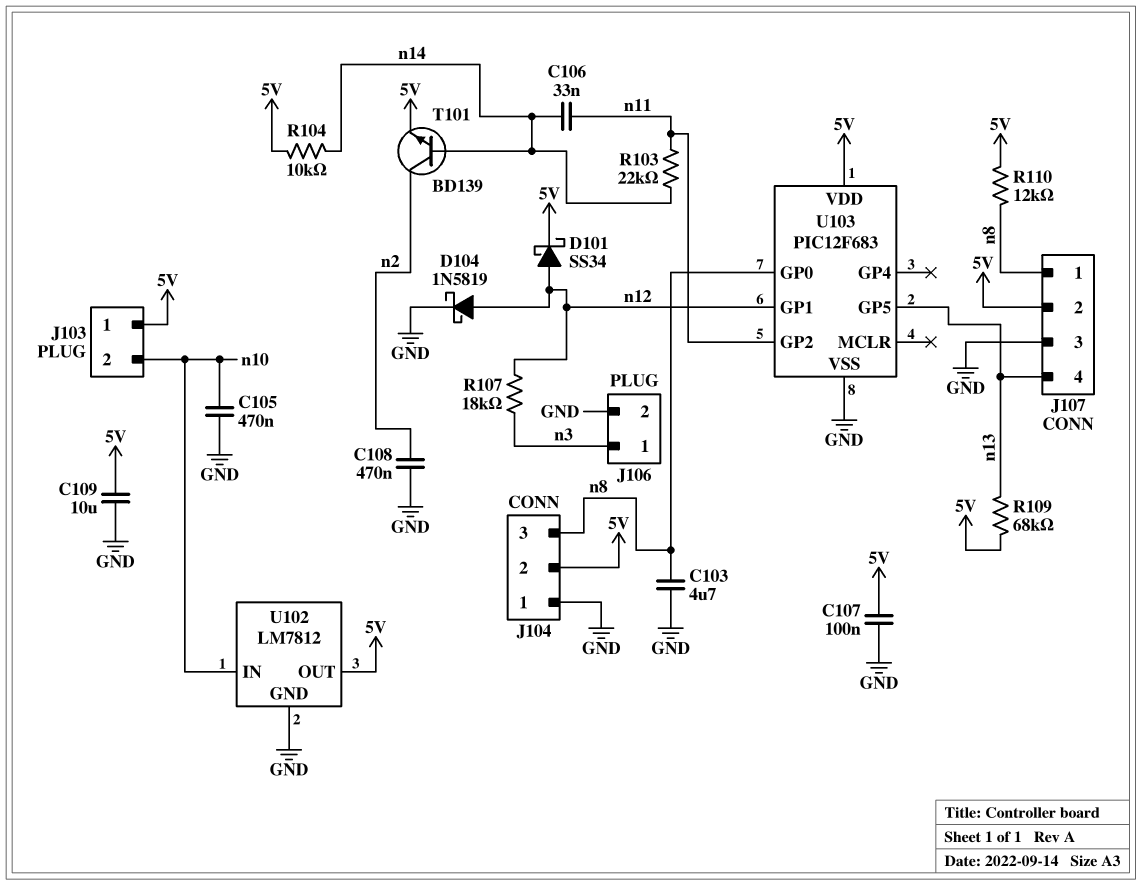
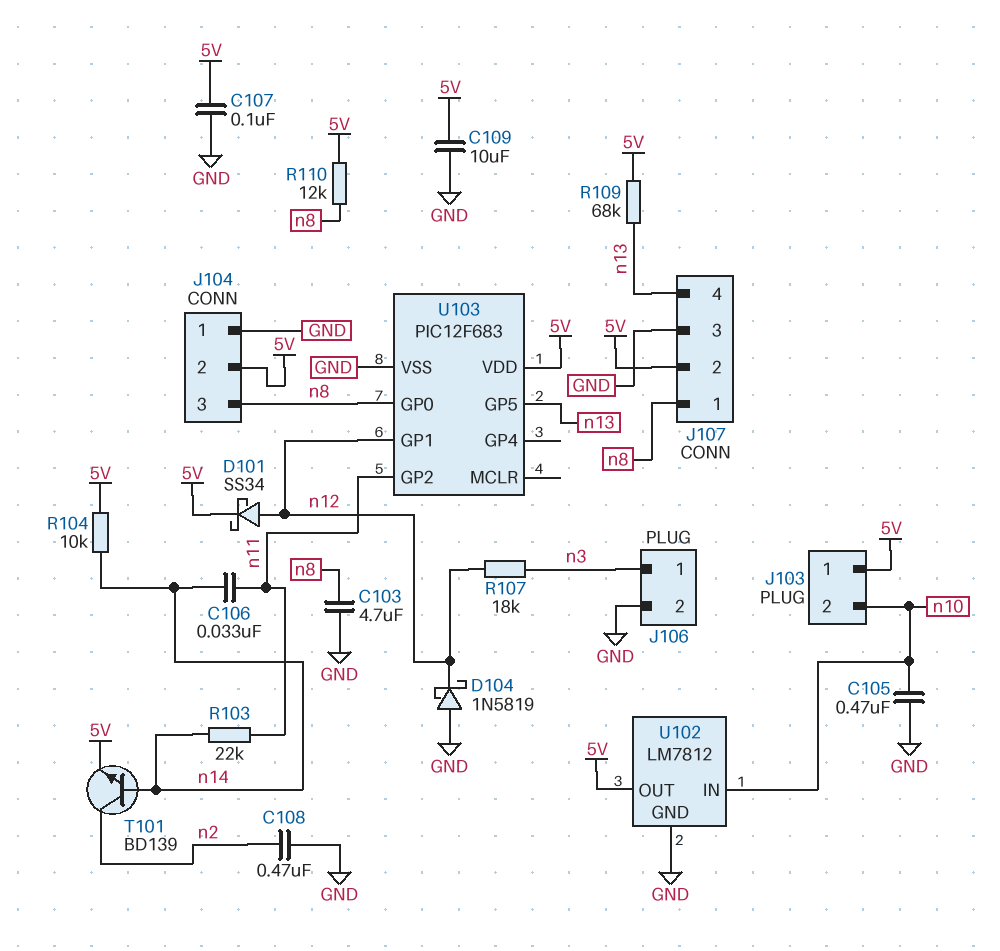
D104: schottky 1N5819 (A n12, K GND) -> schottky 1N5819 (A GND, K n12)

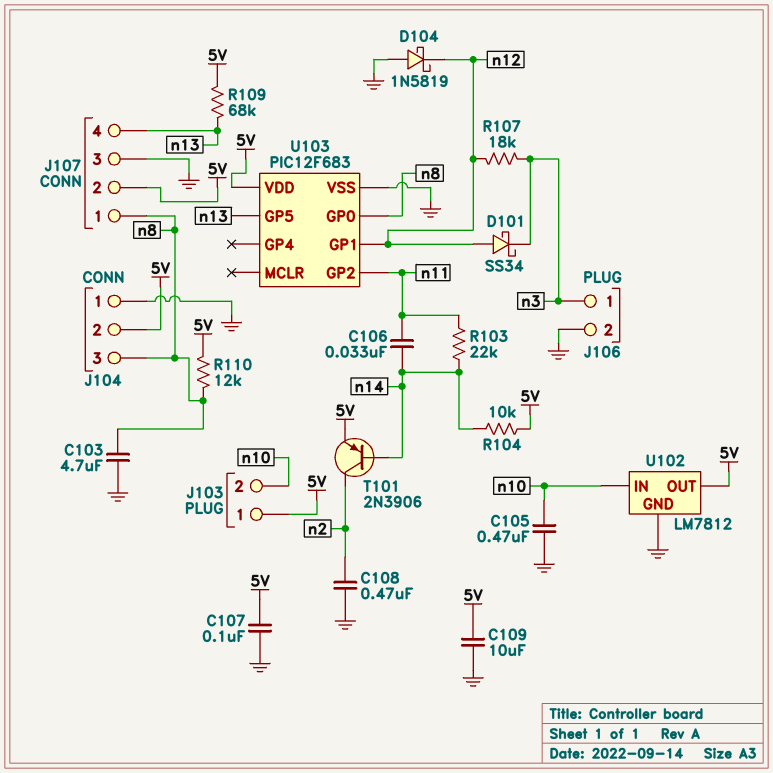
D101: schottky SS34 (A n12, K 5V) -> schottky SS34 (A n12, K n3)
T101: NPN BD139 (B n14, C n2, E 5V) -> PNP 2N3906 (B n14, C n2, E 5V)

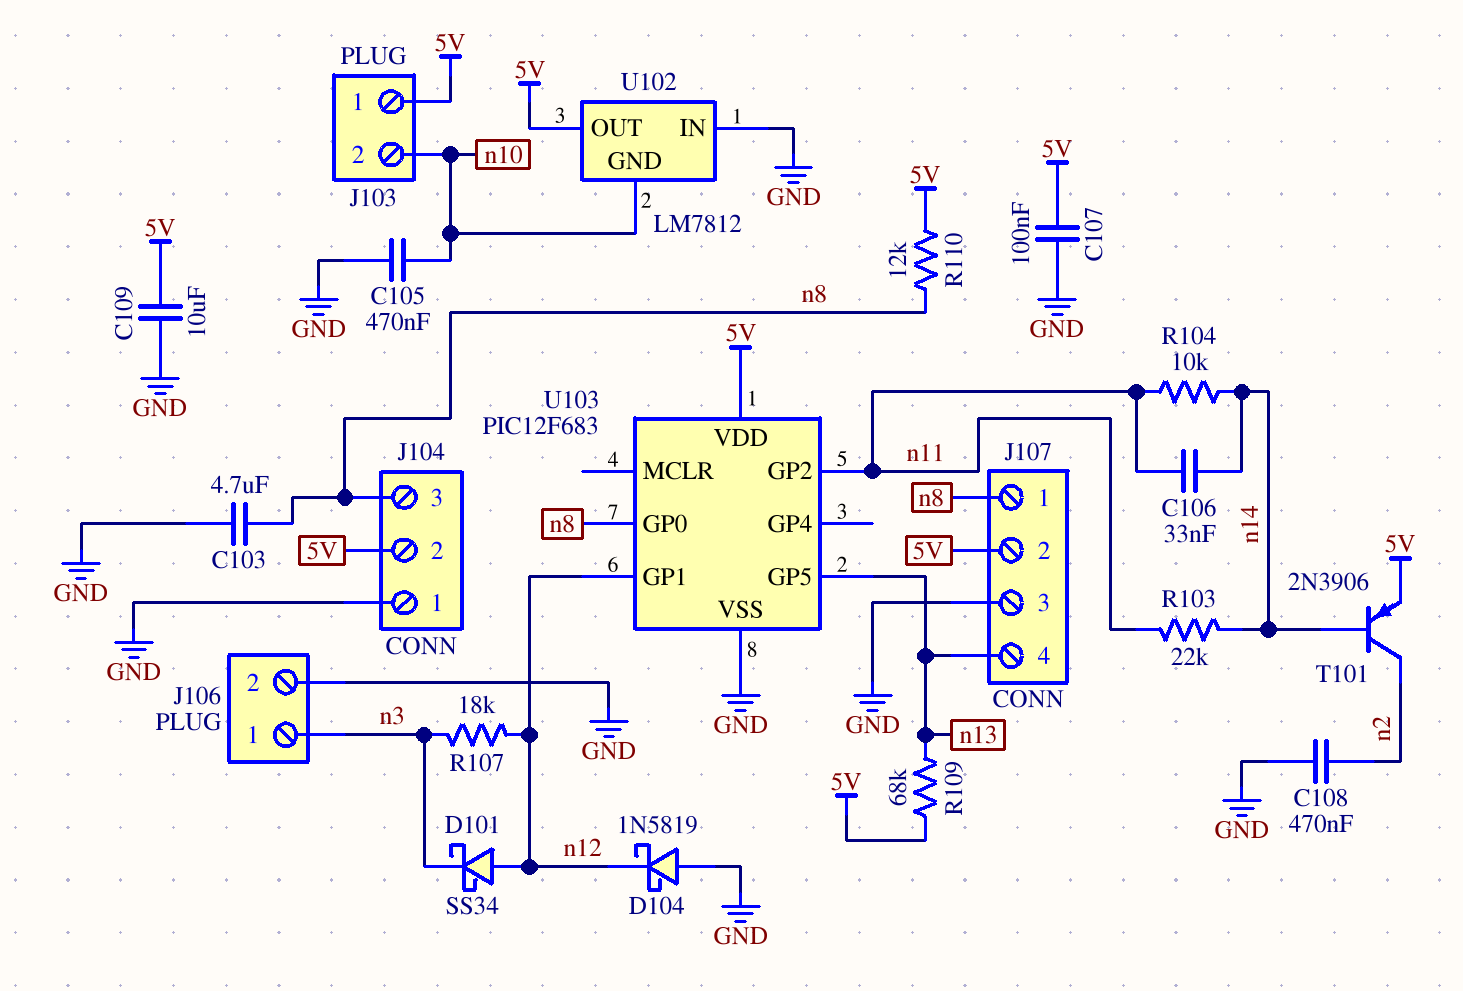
R104: 10k (5V, n14) -> 10k (n11, n14)
U102 pin GND: GND -> n10
U102 pin IN: n10 -> GND

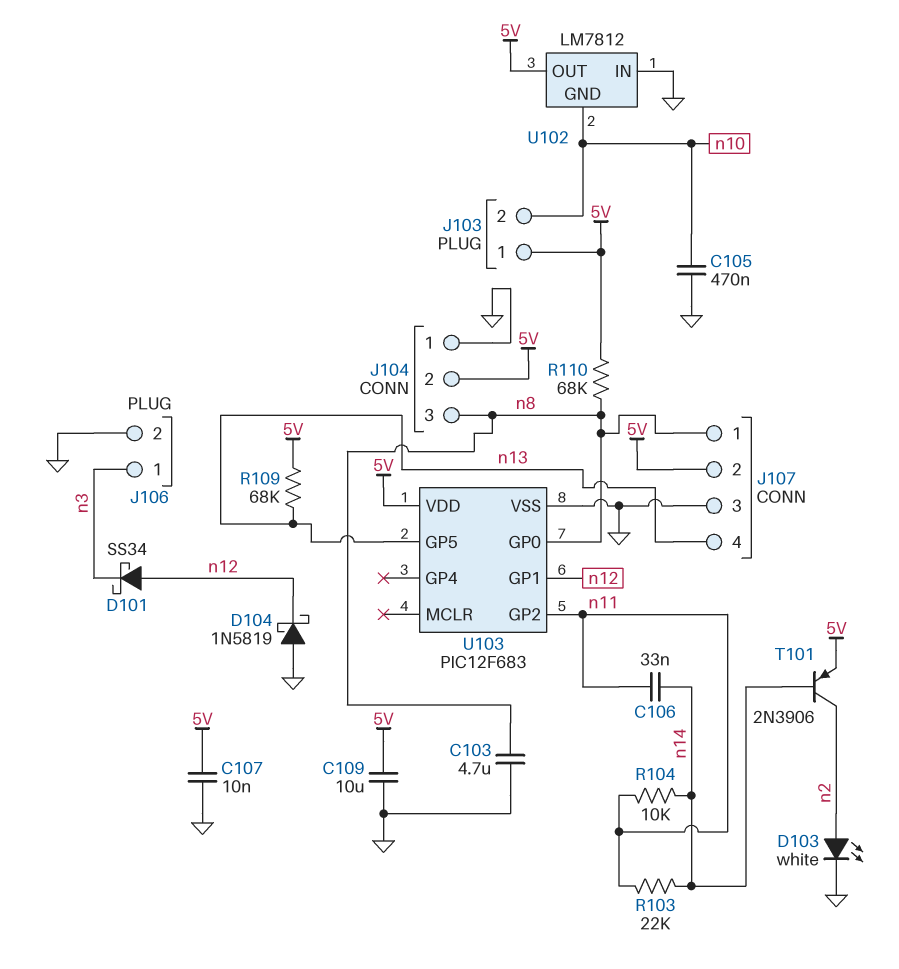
C107: 100nF (5V, GND) -> 10nF (5V, GND)
C108: 470nF (GND, n2) -> none
D103: none -> LED white (A n2, K GND)
R107: 18k (n3, n12) -> none
R110: 12k (5V, n8) -> 68k (5V, n8)

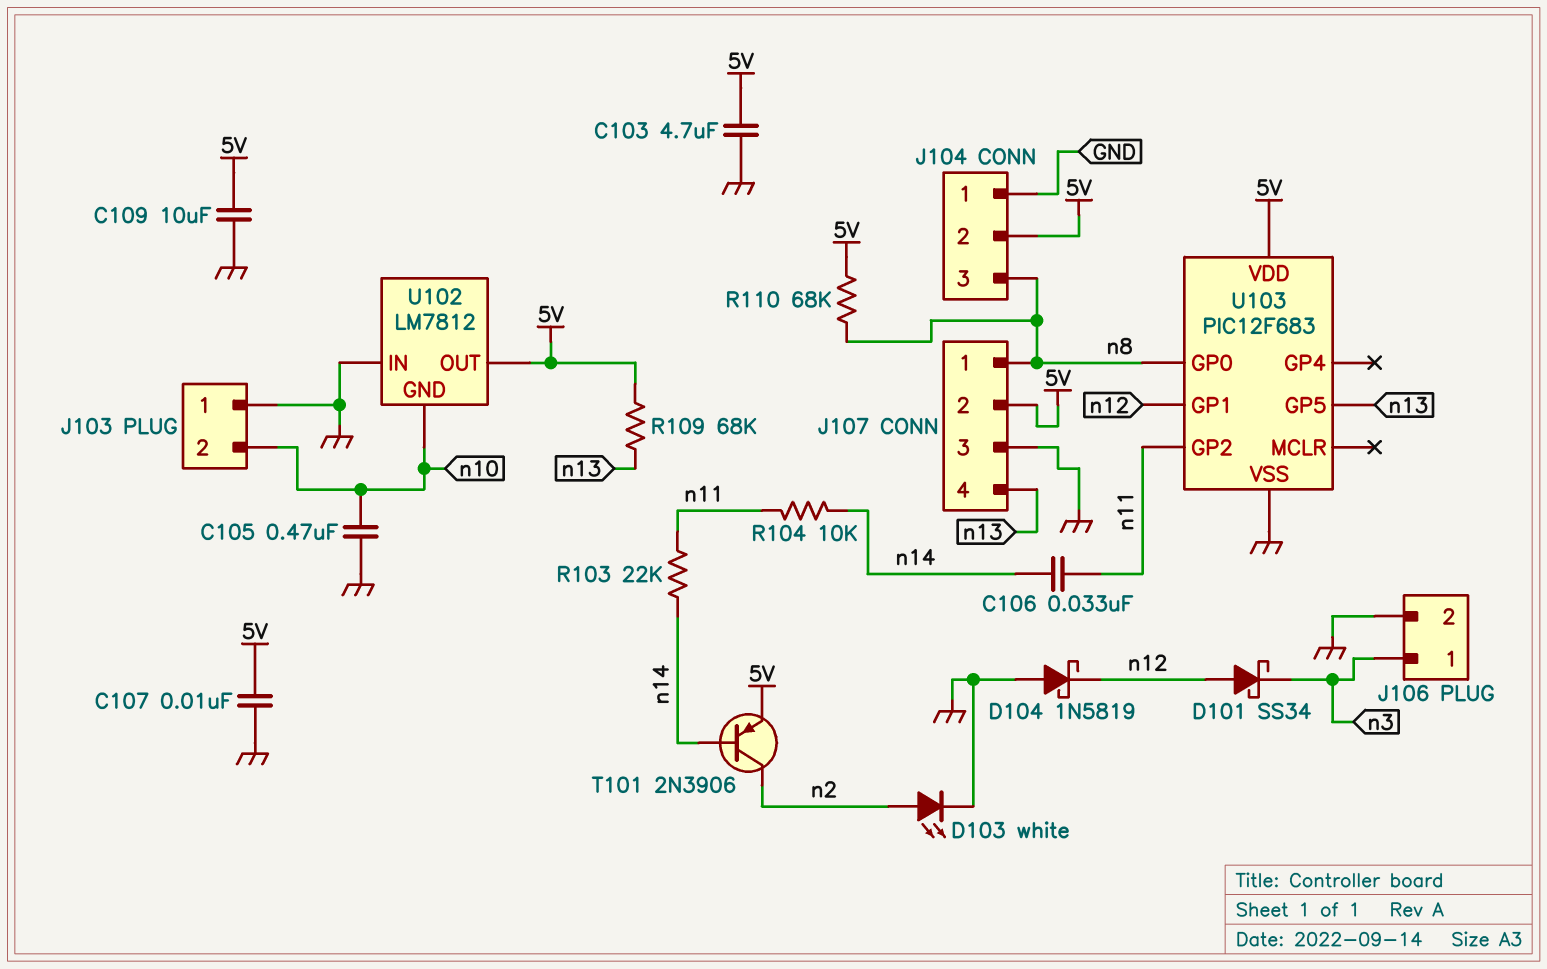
C103: 4.7uF (GND, n8) -> 4.7uF (5V, GND)
J103 pin 1: 5V -> GND

